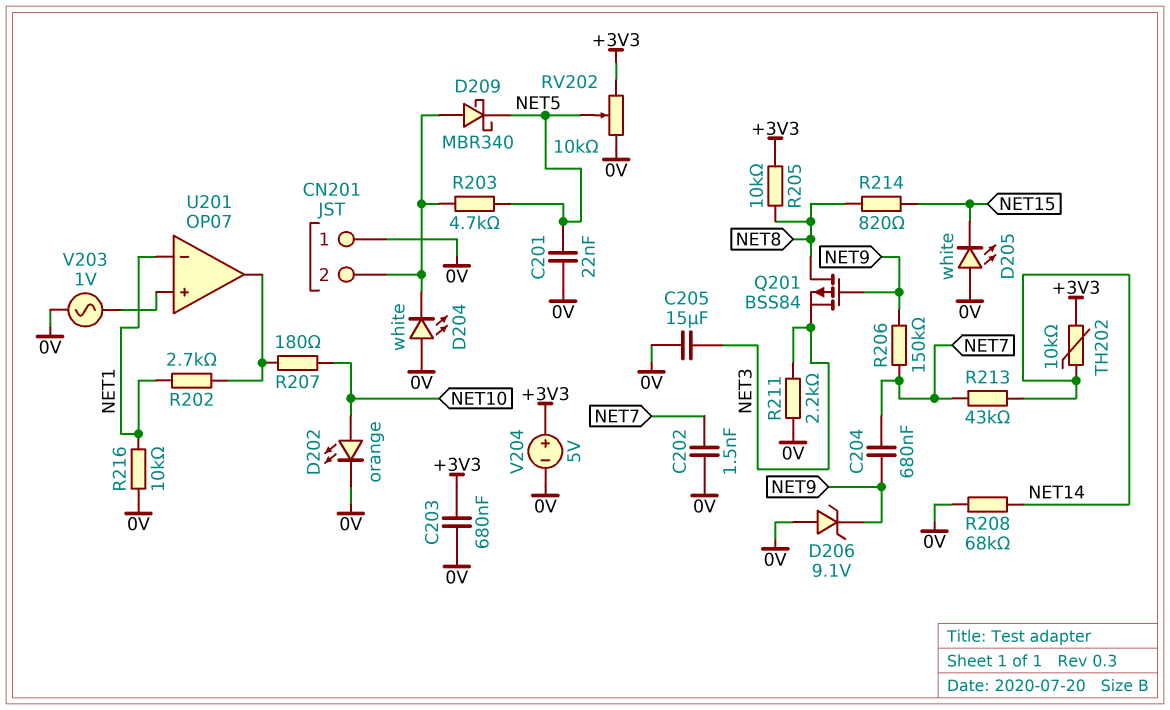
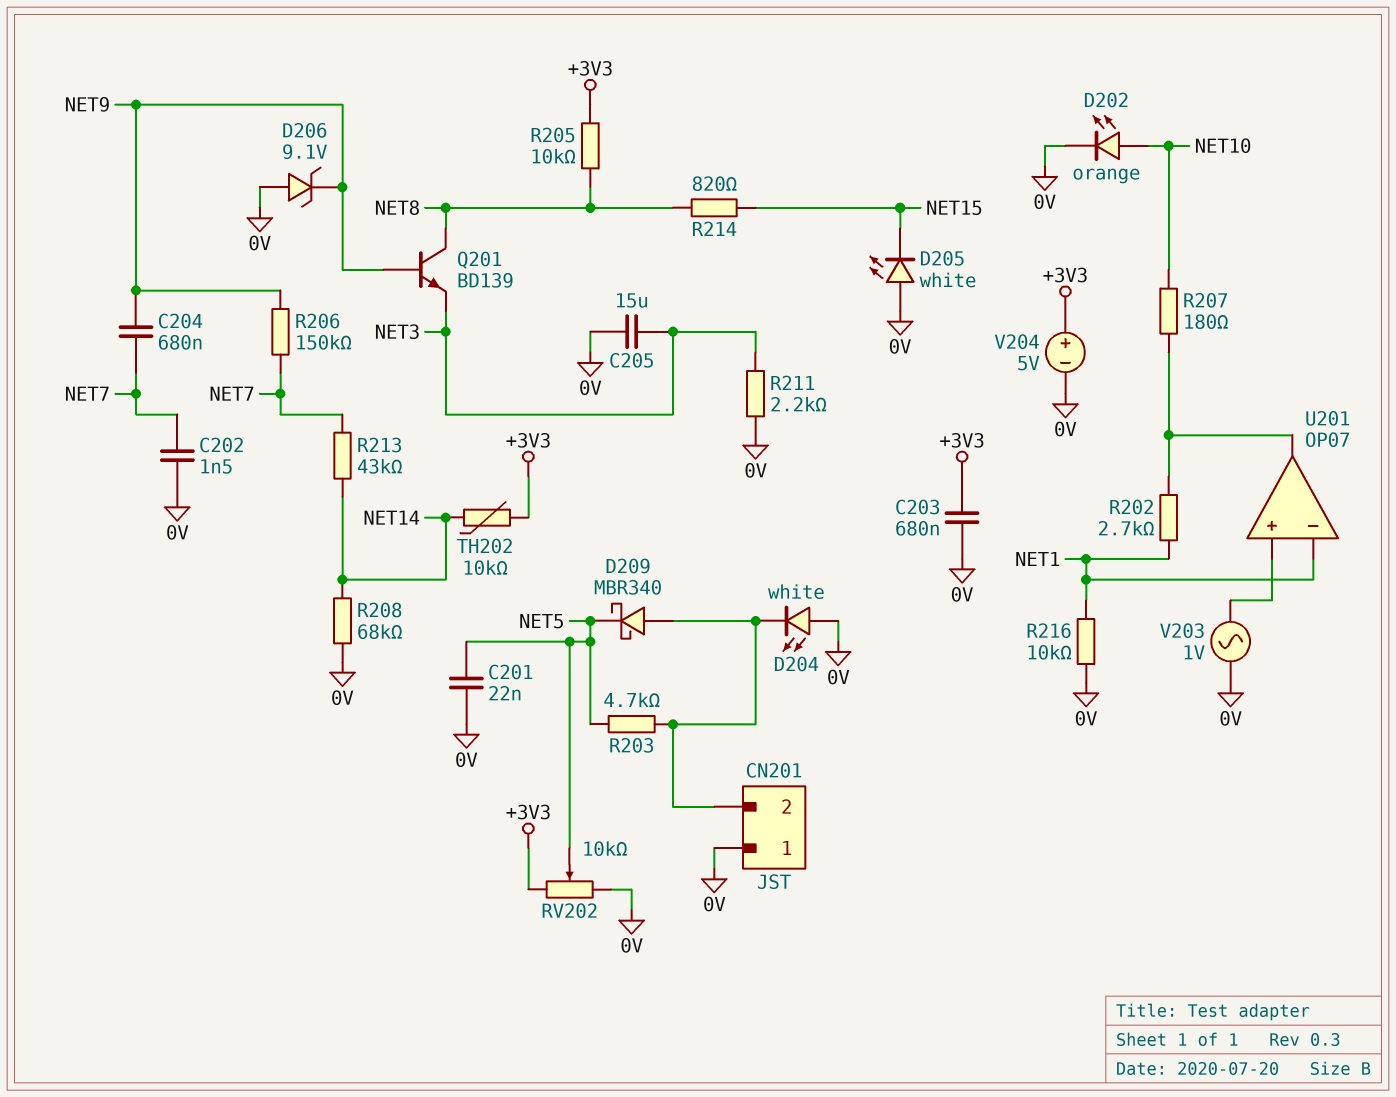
Q201: PMOS BSS84 (G NET9, D NET8, S NET3) -> NPN BD139 (B NET9, C NET8, E NET3)

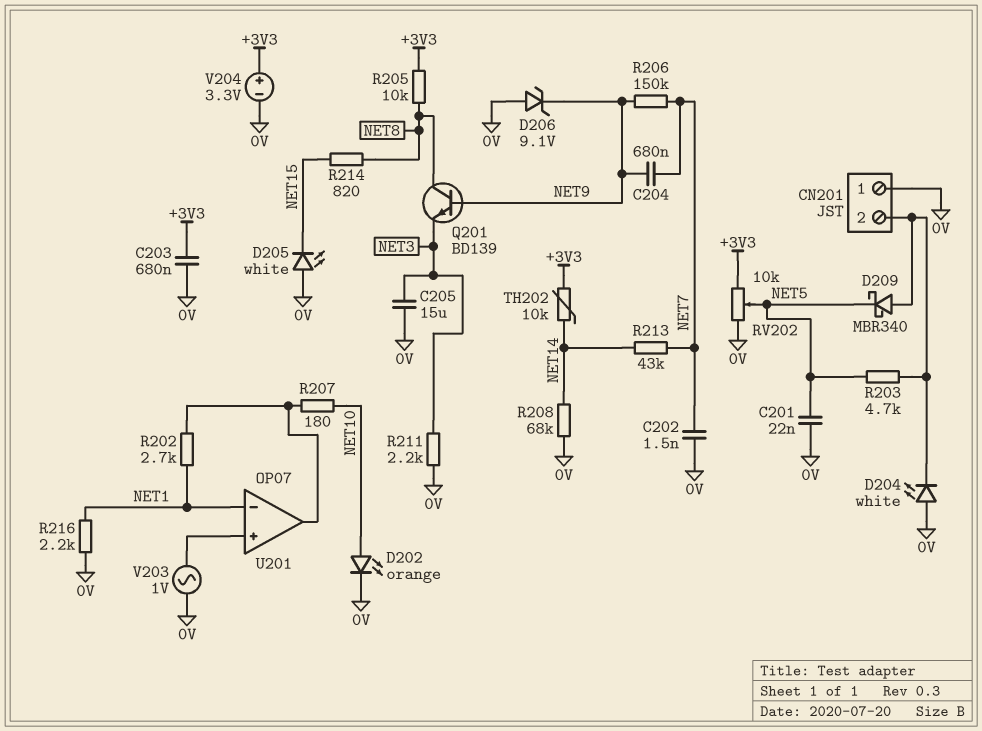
R216: 10k (0V, NET1) -> 2.2k (0V, NET1)
V204: 5V (plus +3V3, minus 0V) -> 3.3V (plus +3V3, minus 0V)

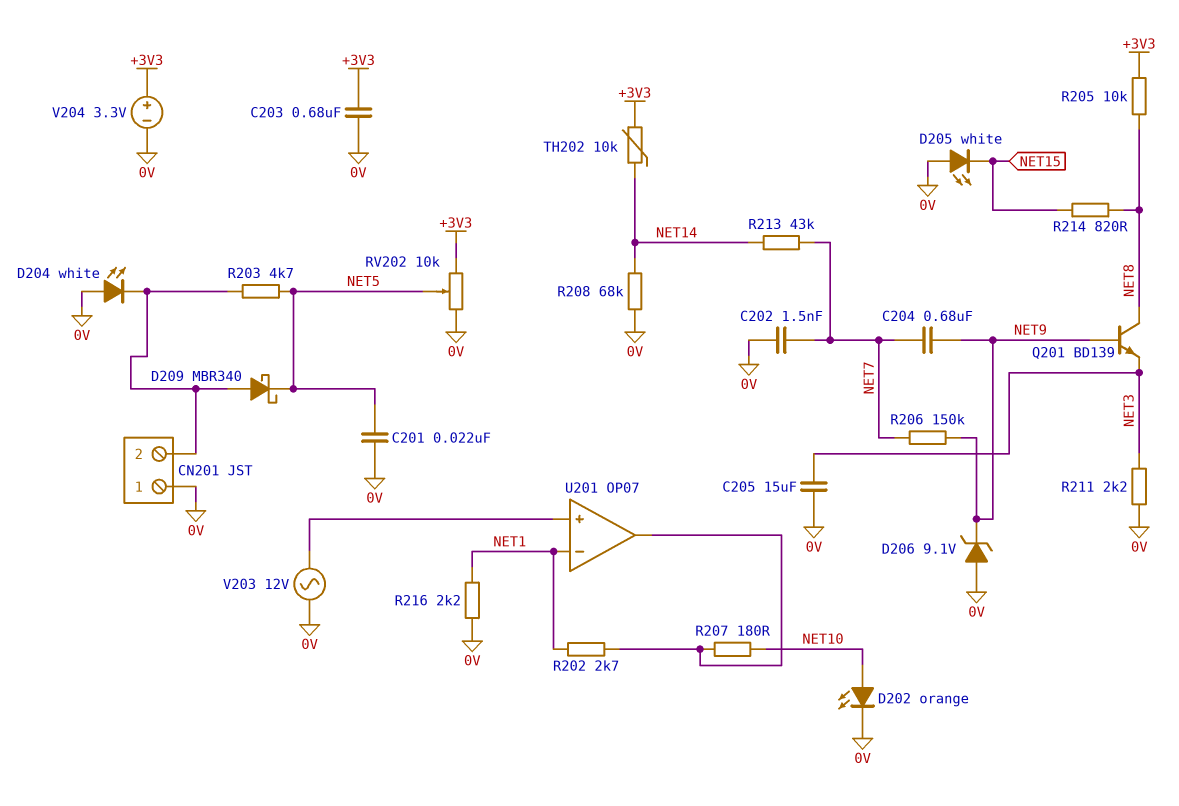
V203: AC 1V (0V, U201/in+) -> AC 12V (0V, U201/in+)

